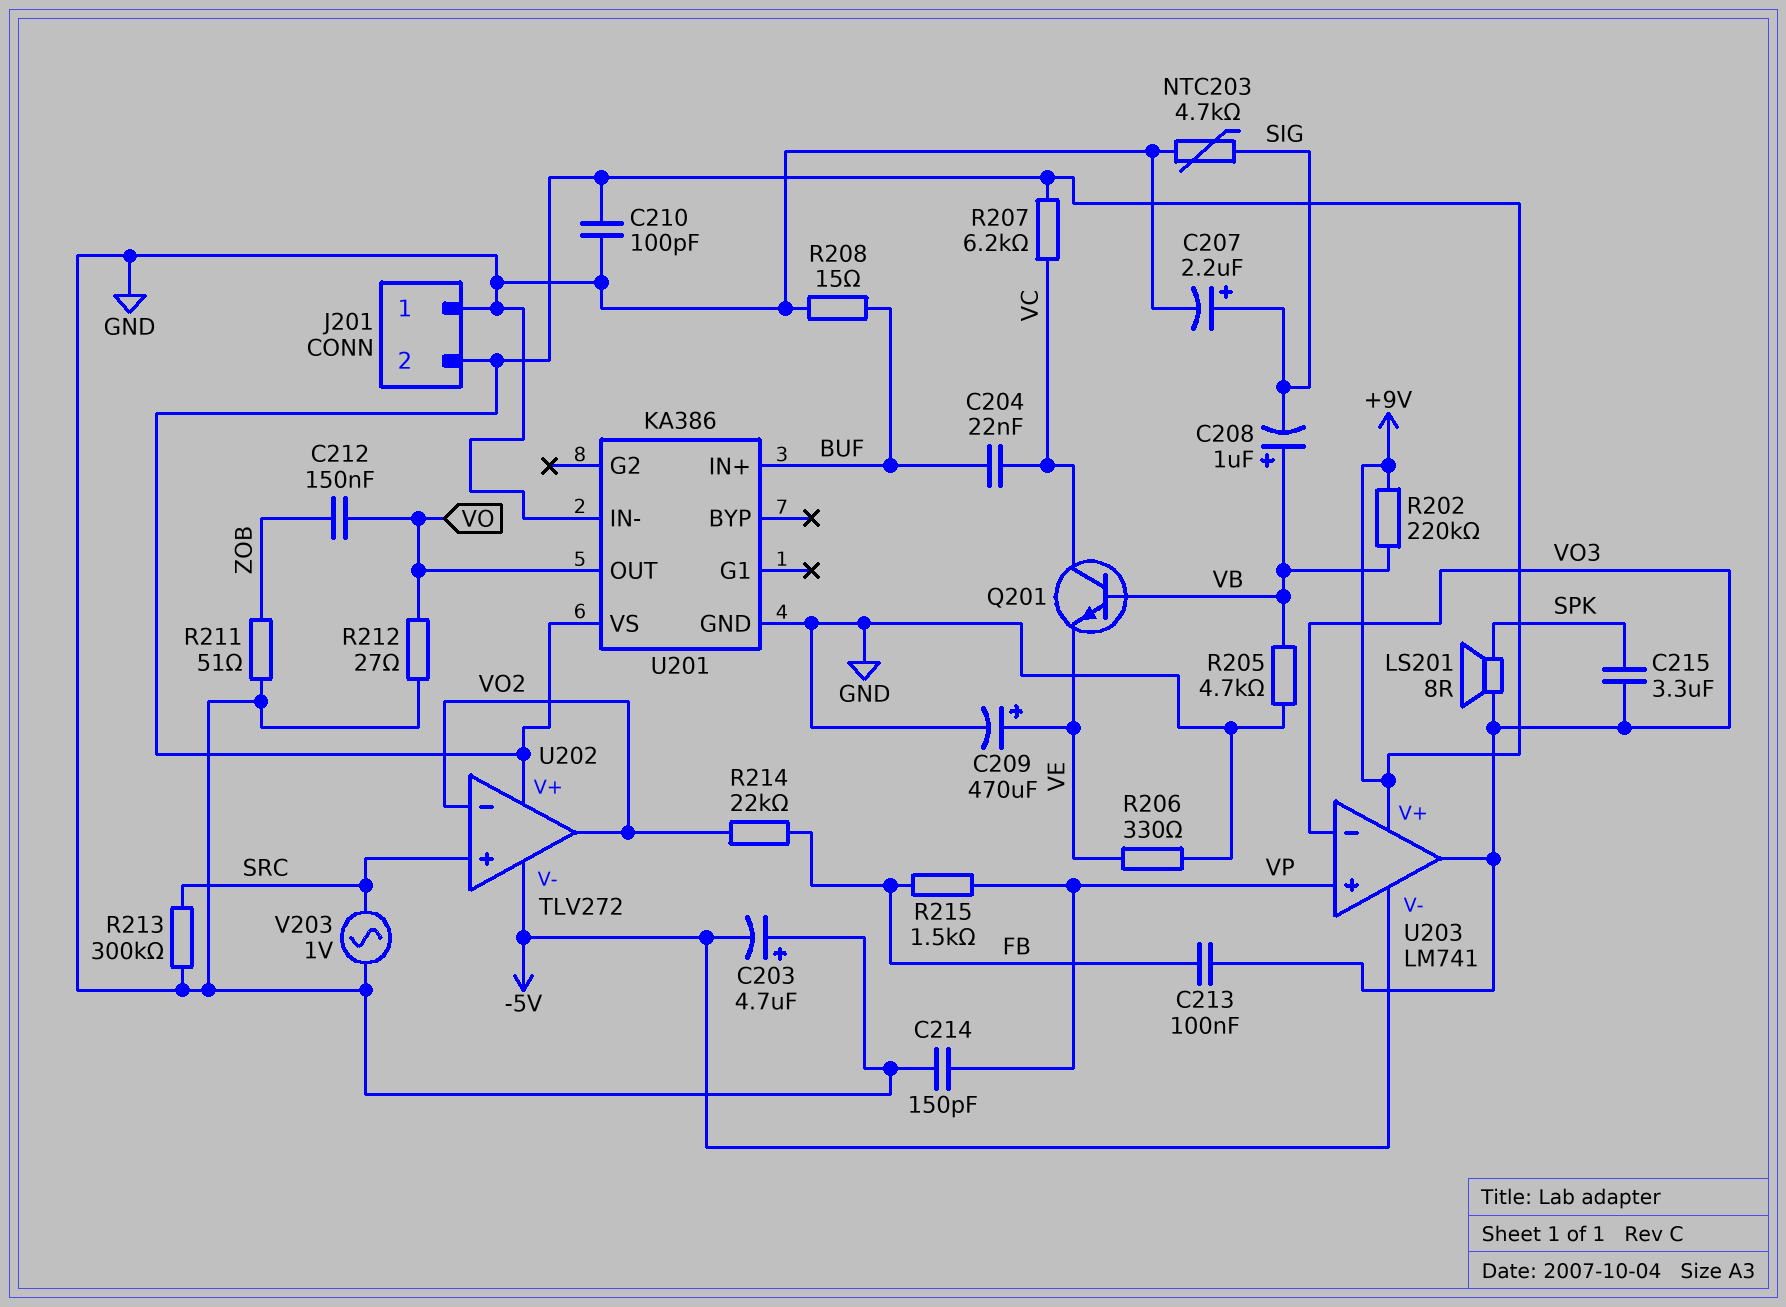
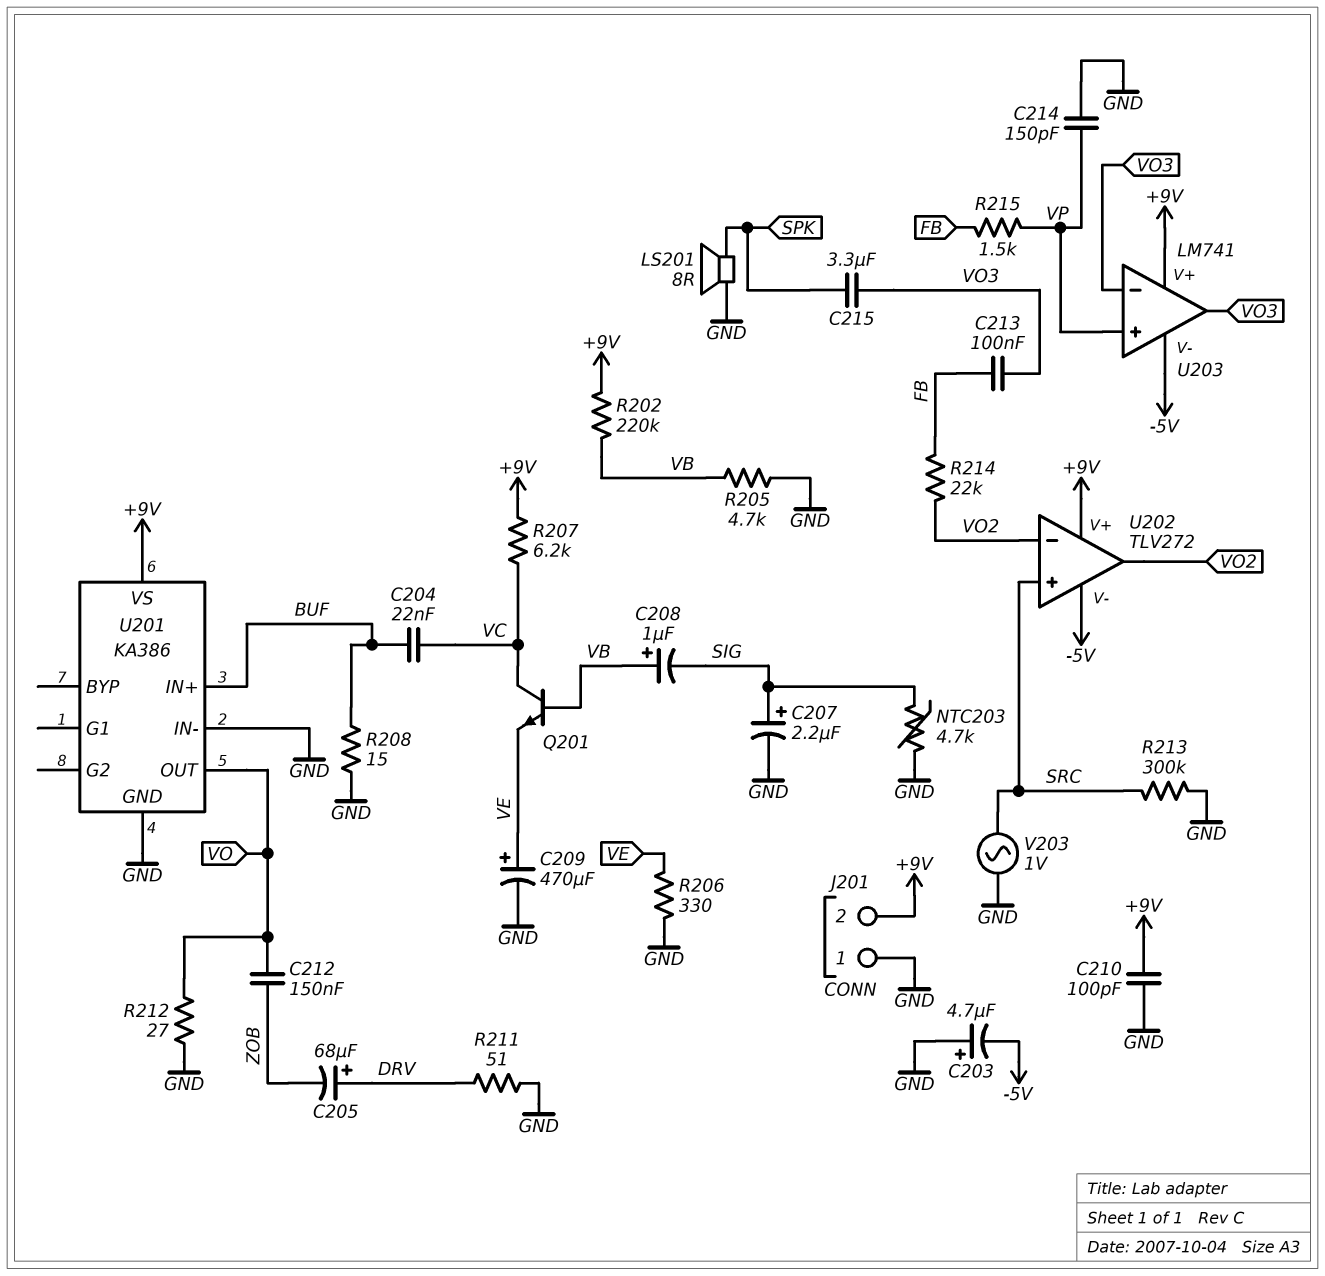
C205: none -> 68uF (plus DRV, minus ZOB)
LS201: speaker 8R (SPK, VO3) -> speaker 8R (GND, SPK)
R211: 51 (GND, ZOB) -> 51 (DRV, GND)

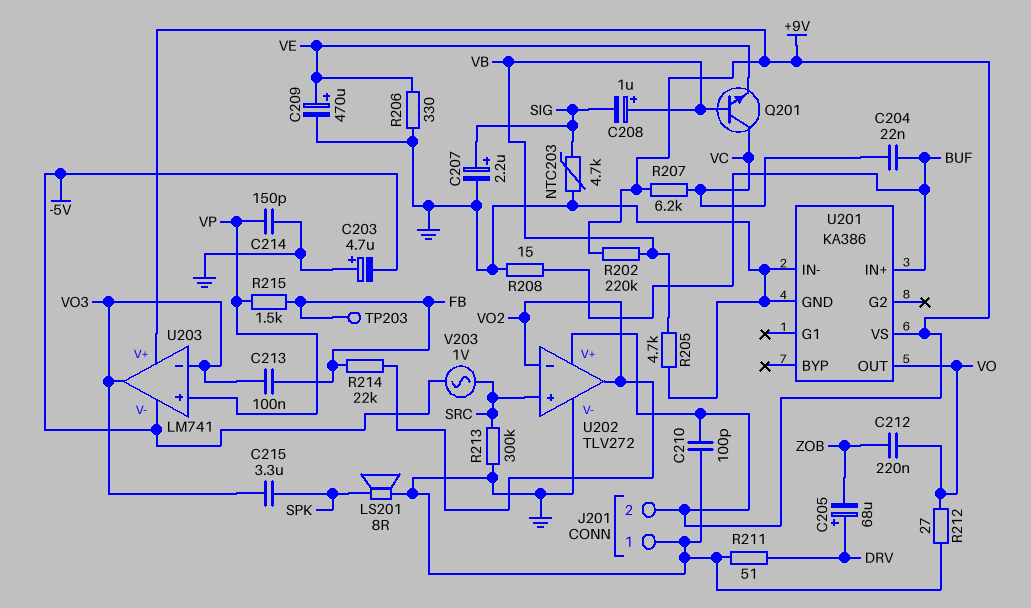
C212: 150nF (VO, ZOB) -> 220nF (VO, ZOB)
TP203: none -> test point (FB)
U202 pin V-: -5V -> GND
V203: AC 1V (GND, SRC) -> AC 1V (-5V, SRC)

